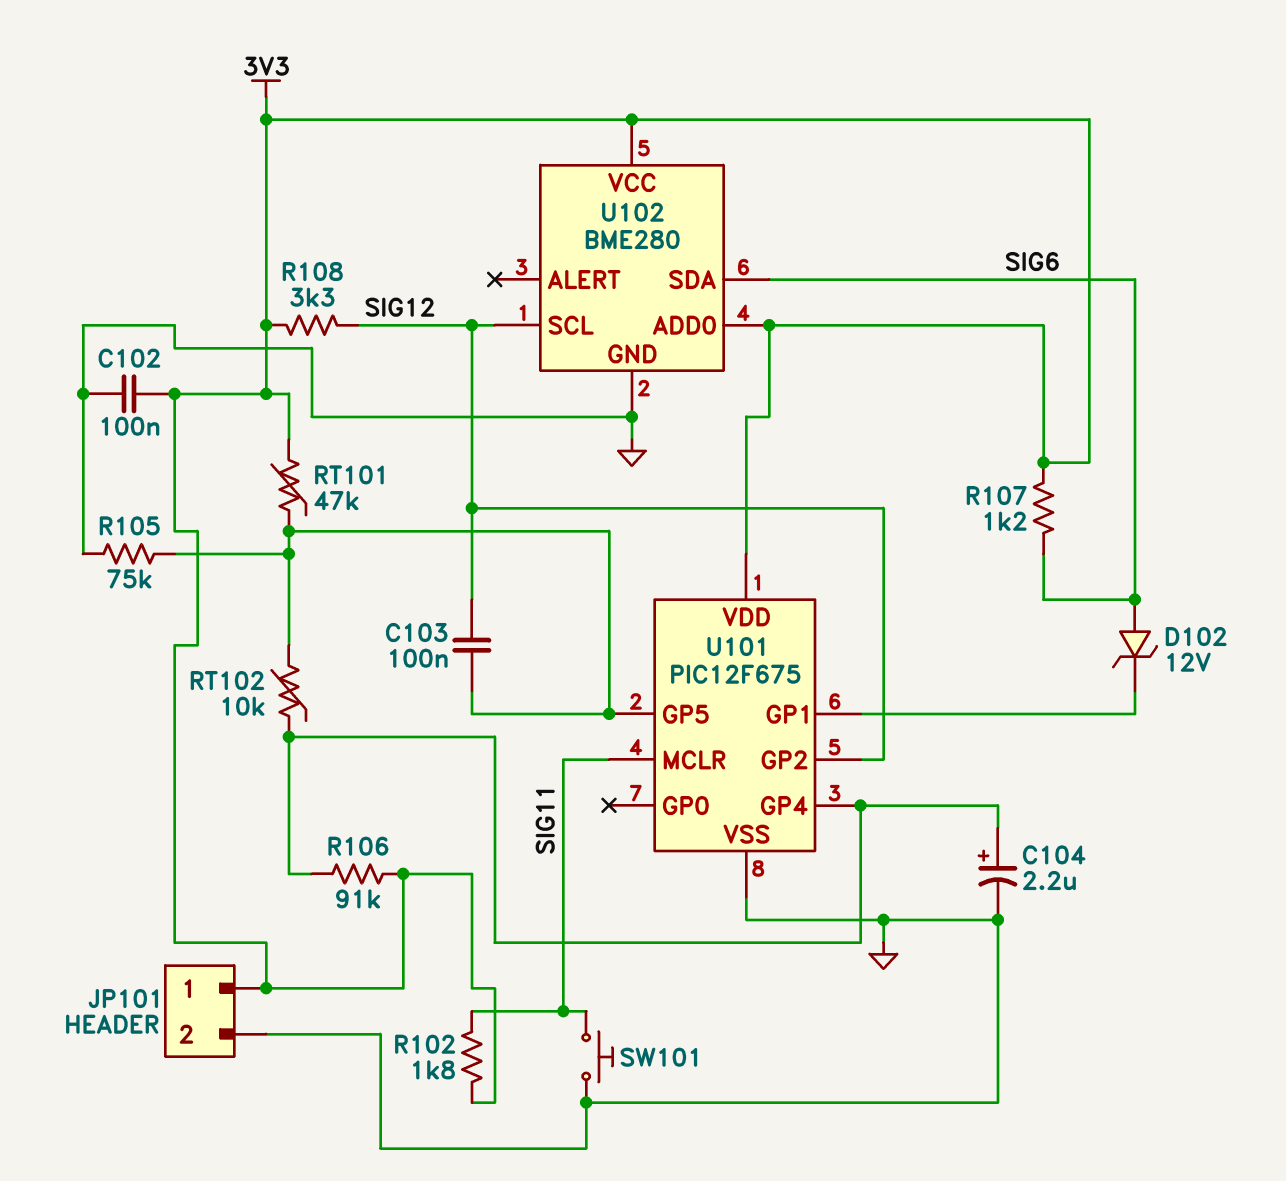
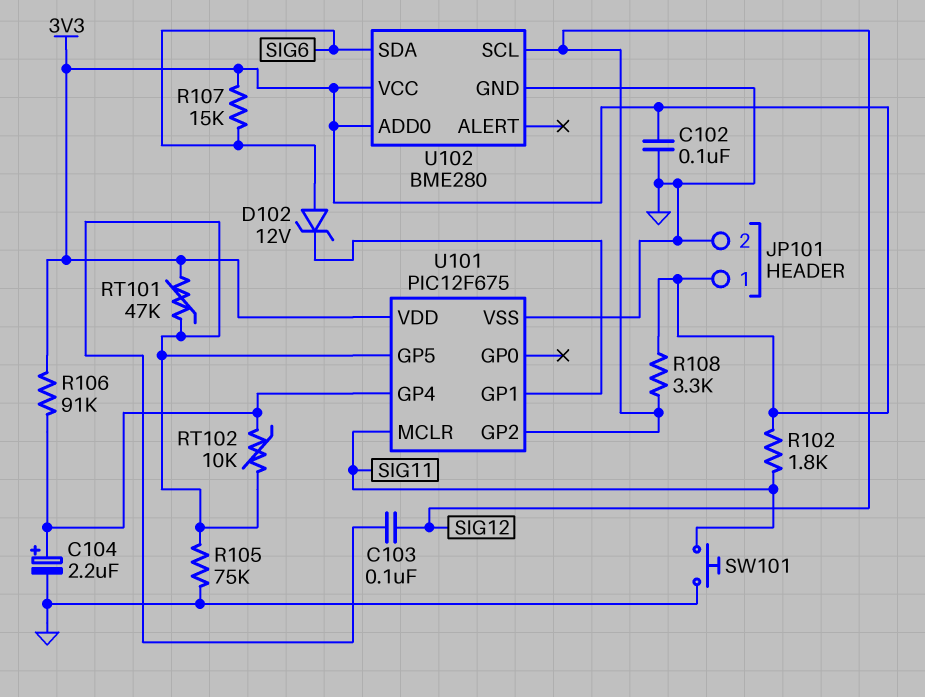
R107: 1.2k (3V3, SIG6) -> 15k (3V3, SIG6)

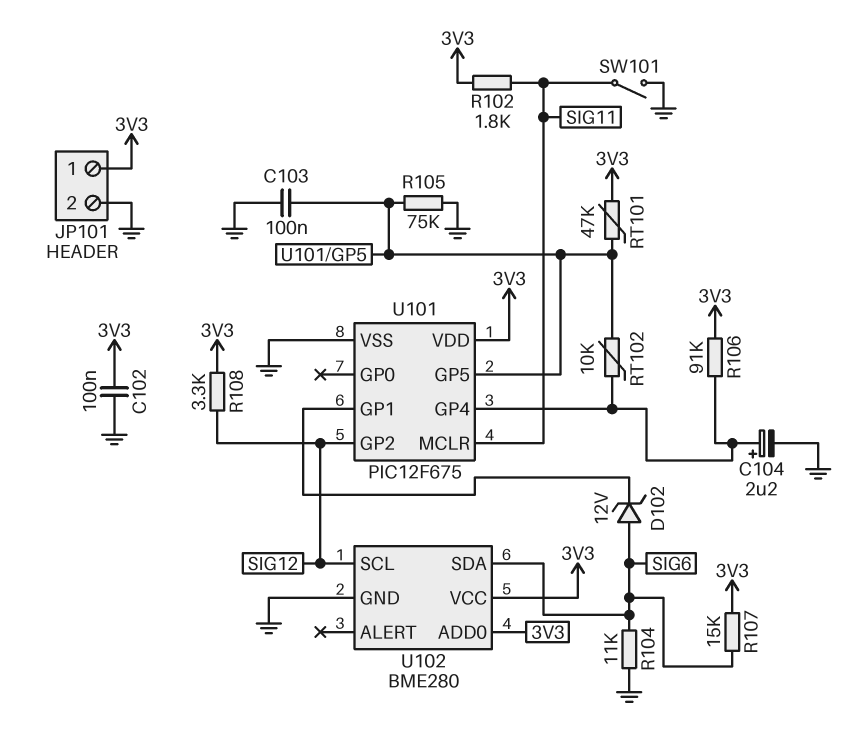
C103: 100nF (SIG12, U101/GP5) -> 100nF (GND, U101/GP5)
R104: none -> 11k (GND, SIG6)
SW101: button (GND, SIG11) -> switch (GND, SIG11)

